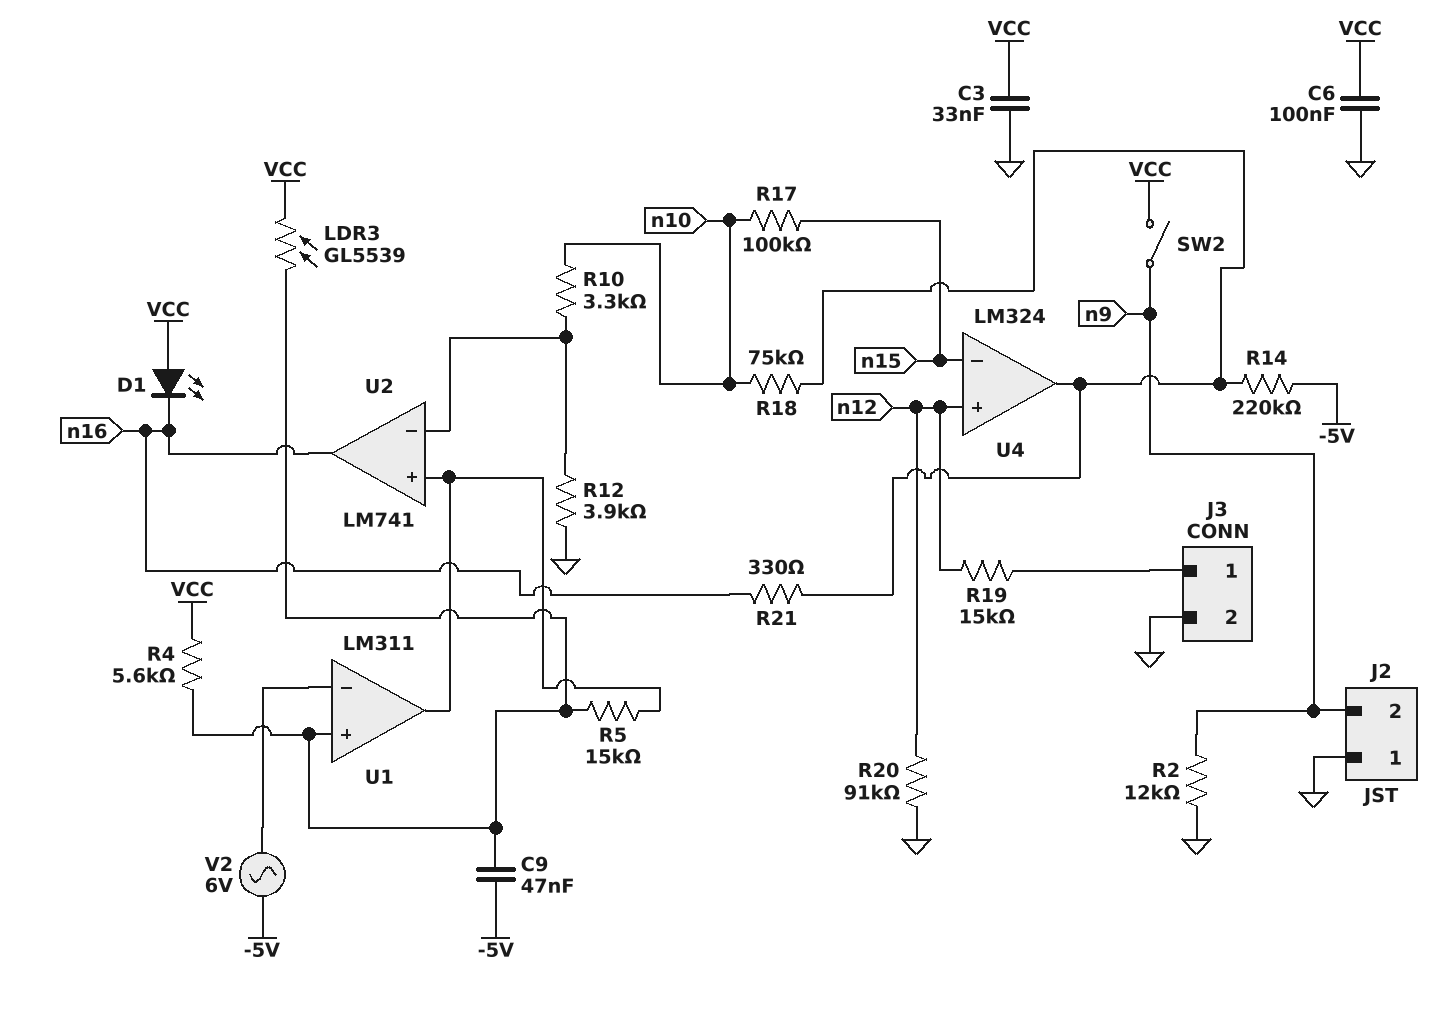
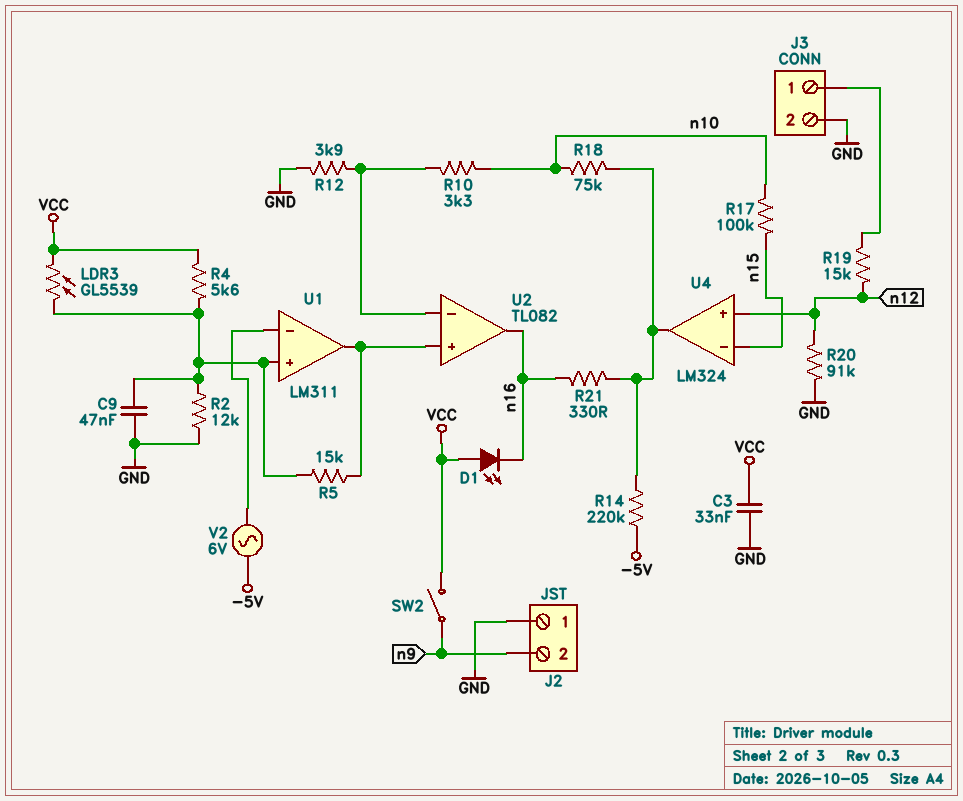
C6: 100nF (GND, VCC) -> none
C9: 47nF (-5V, U1/in+) -> 47nF (GND, U1/in+)
R2: 12k (GND, n9) -> 12k (GND, U1/in+)
U2: LM741 -> TL082

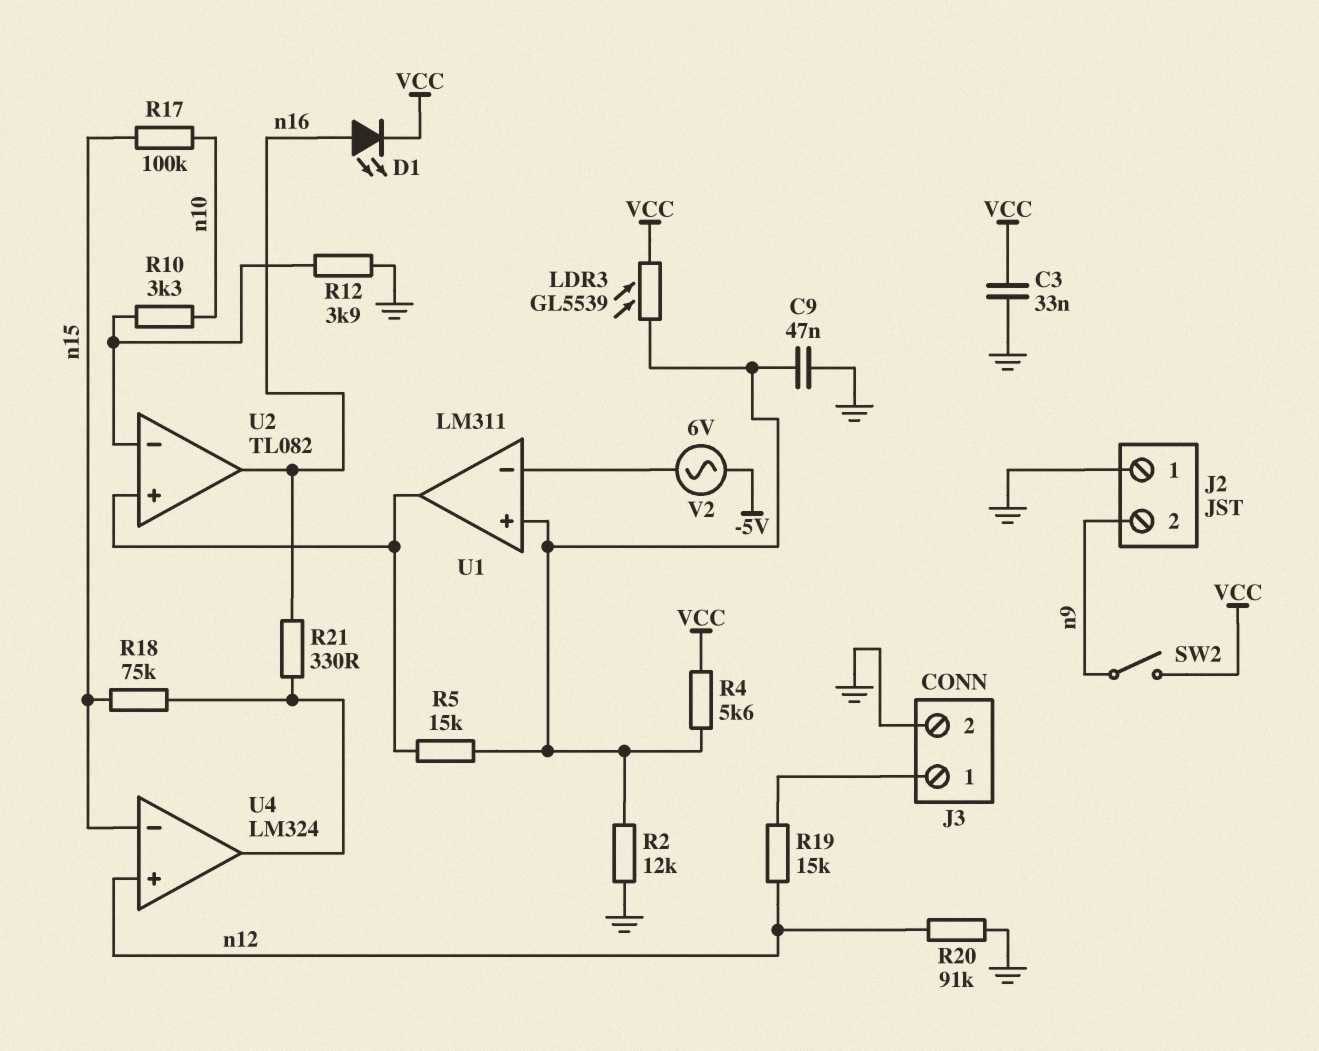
D1: LED (A VCC, K n16) -> LED (A n16, K VCC)
R14: 220k (-5V, U4/out) -> none
R18: 75k (U4/out, n10) -> 75k (U4/out, n15)

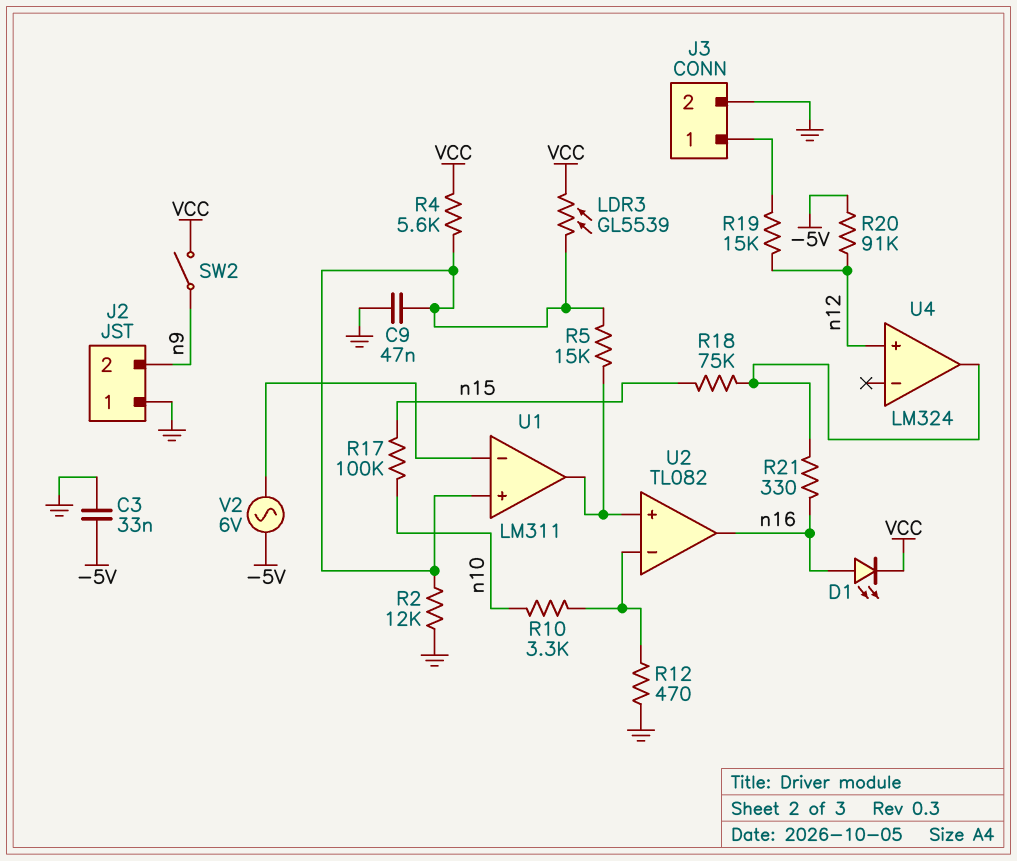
C3: 33nF (GND, VCC) -> 33nF (-5V, GND)
R12: 3.9k (GND, U2/in-) -> 470 (GND, U2/in-)
R20: 91k (GND, n12) -> 91k (-5V, n12)
U4 pin in-: n15 -> none

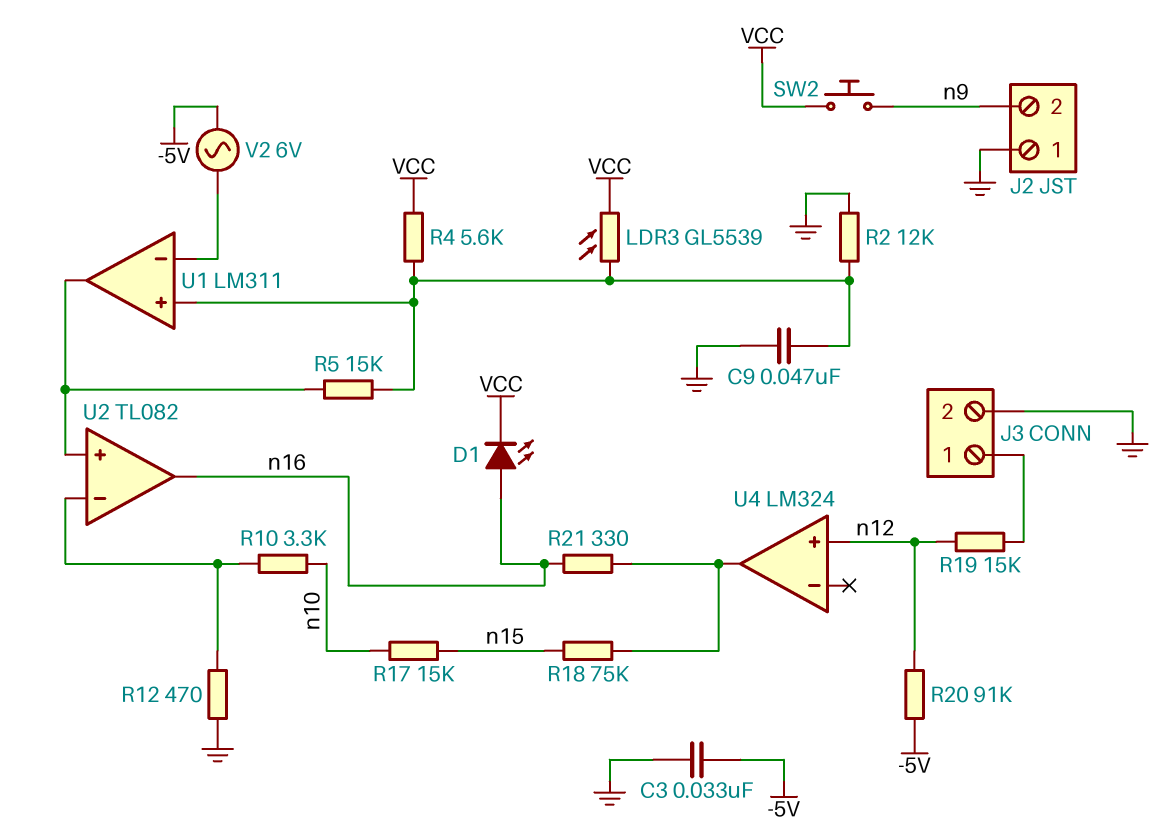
R17: 100k (n10, n15) -> 15k (n10, n15)
SW2: switch (VCC, n9) -> button (VCC, n9)

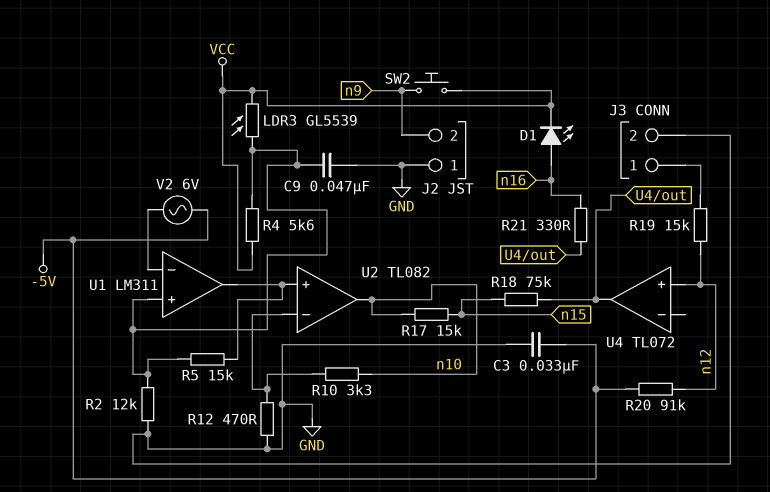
U2 pin out: n16 -> n10
U4: LM324 -> TL072

